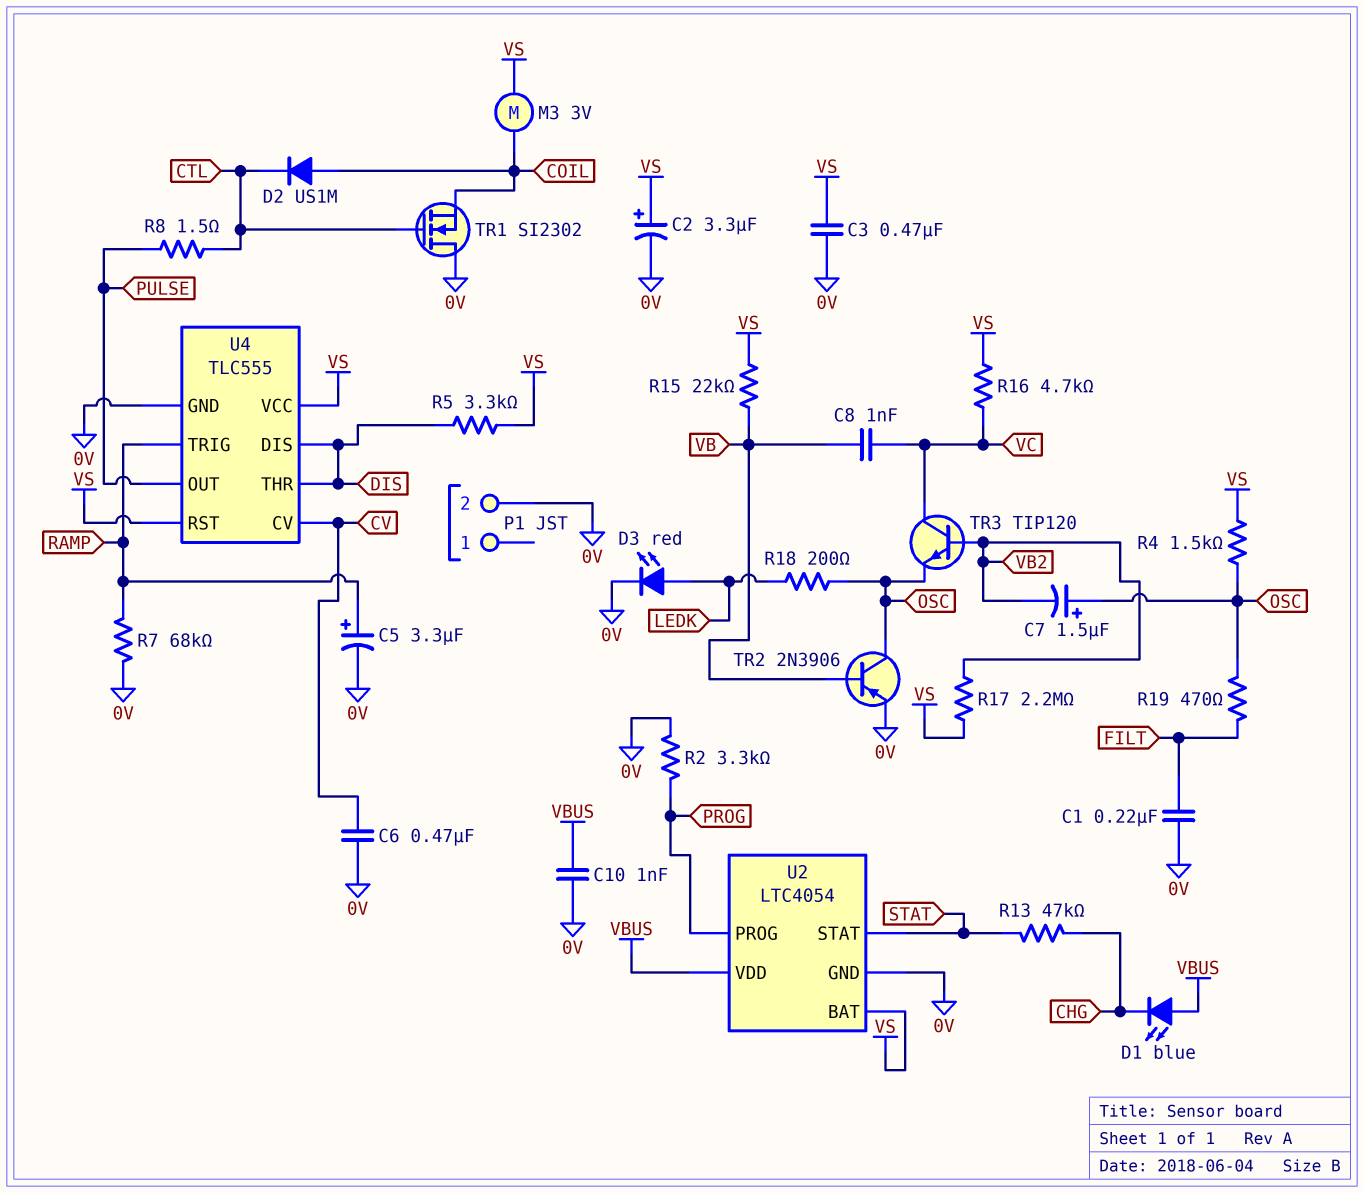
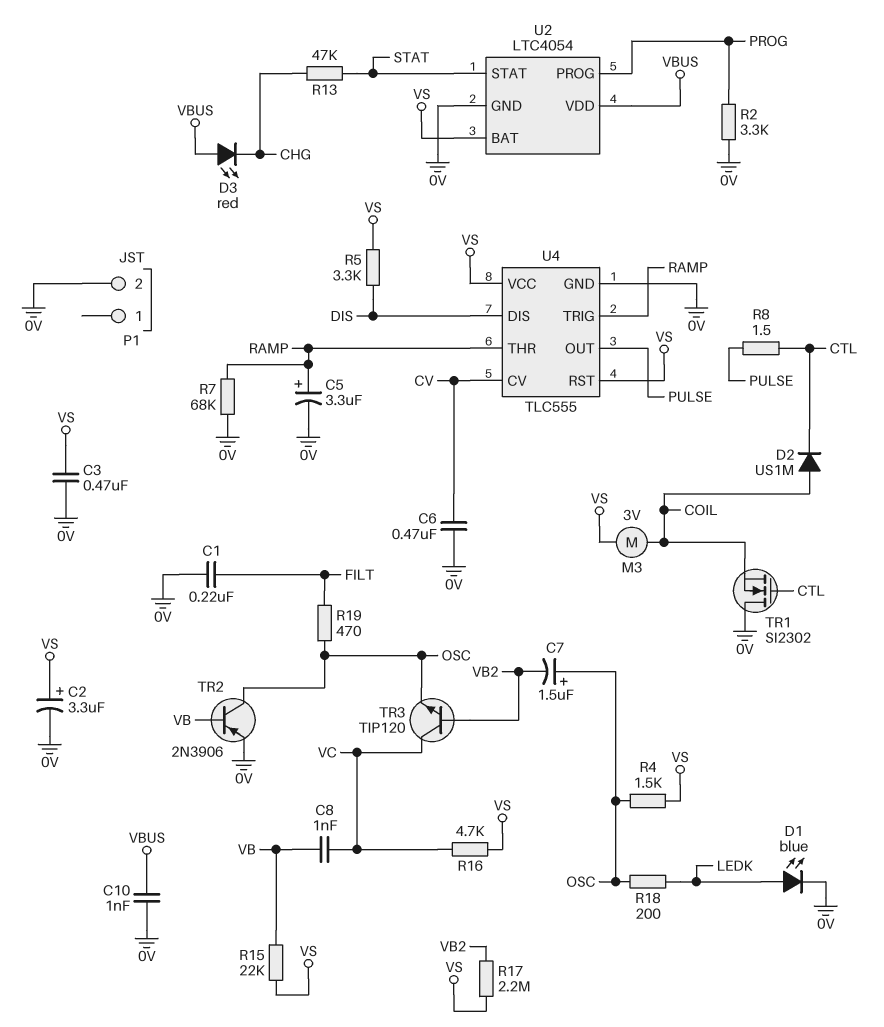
D1: LED blue (A VBUS, K CHG) -> LED blue (A LEDK, K 0V)
D3: LED red (A LEDK, K 0V) -> LED red (A VBUS, K CHG)
U4 pin THR: DIS -> RAMP

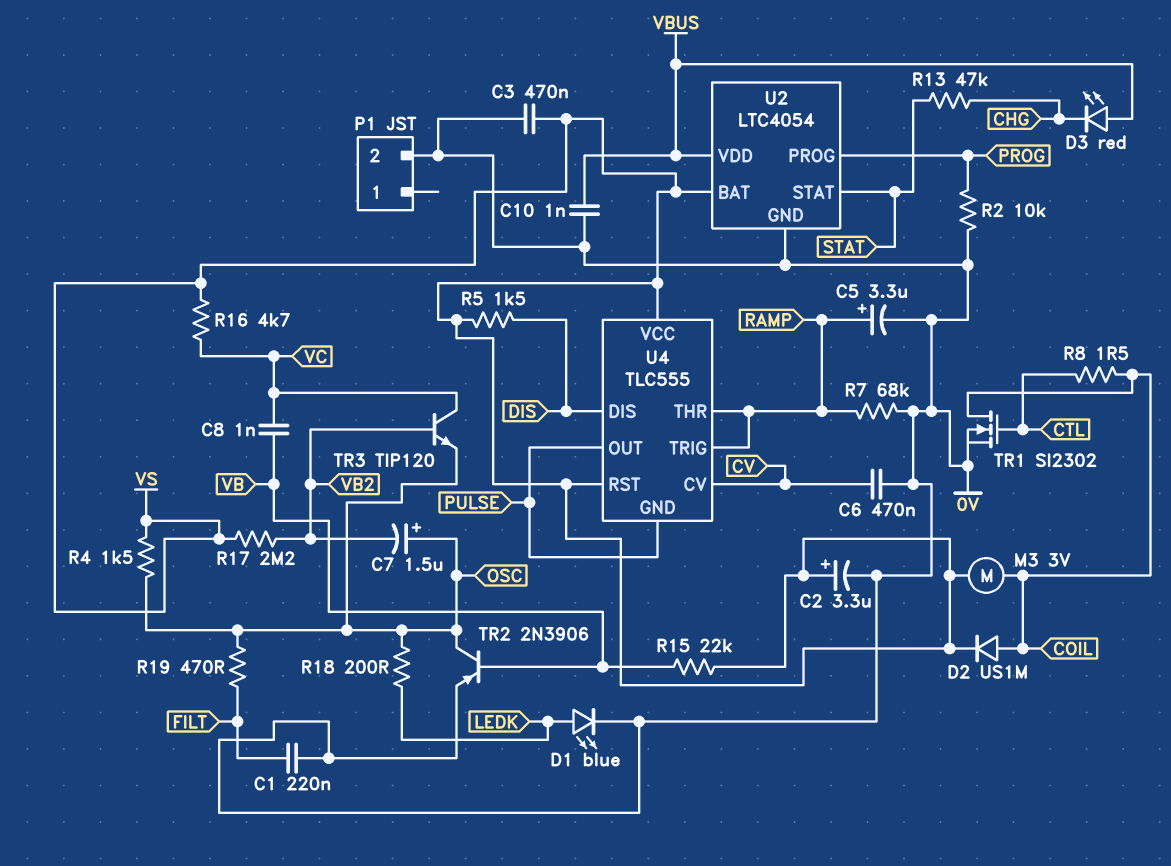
D2: diode US1M (A COIL, K CTL) -> diode US1M (A COIL, K VS)
R2: 3.3k (0V, PROG) -> 10k (0V, PROG)
R5: 3.3k (DIS, VS) -> 1.5k (DIS, VS)
R8: 1.5 (CTL, PULSE) -> 1.5 (COIL, CTL)
TR1: NMOS SI2302 (G CTL, D 0V, S COIL) -> NMOS SI2302 (G CTL, D COIL, S 0V)
U4 pin GND: 0V -> PULSE

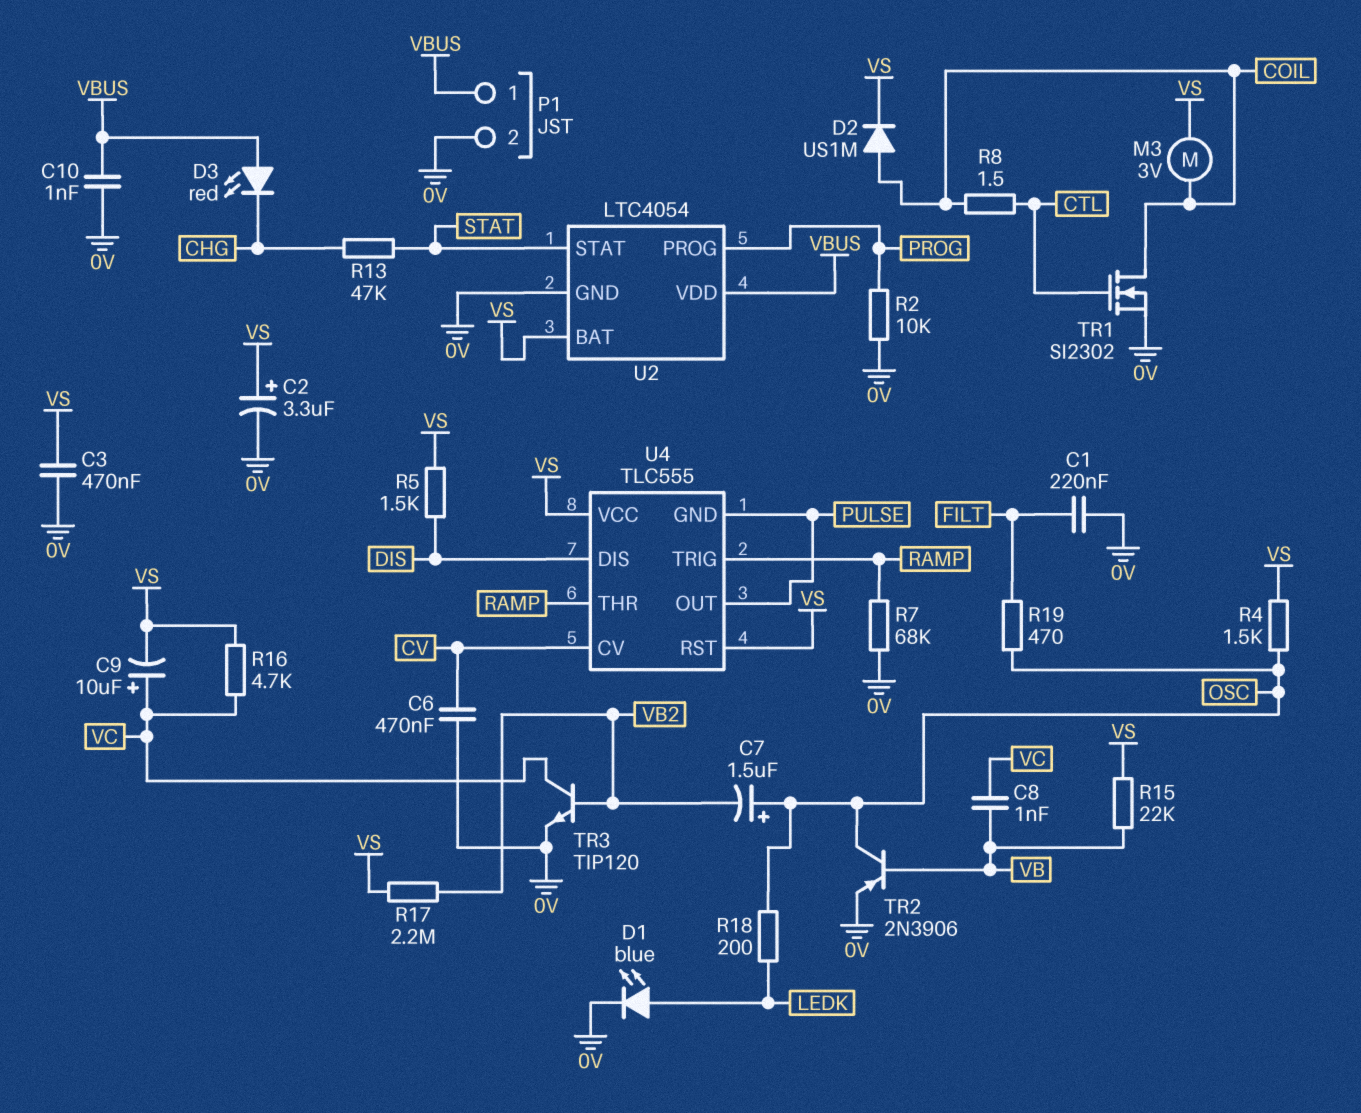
C5: 3.3uF (plus RAMP, minus 0V) -> none
C9: none -> 10uF (plus VC, minus VS)
P1 pin 1: none -> VBUS
TR3: NPN TIP120 (B VB2, C VC, E OSC) -> NPN TIP120 (B VB2, C VC, E 0V)

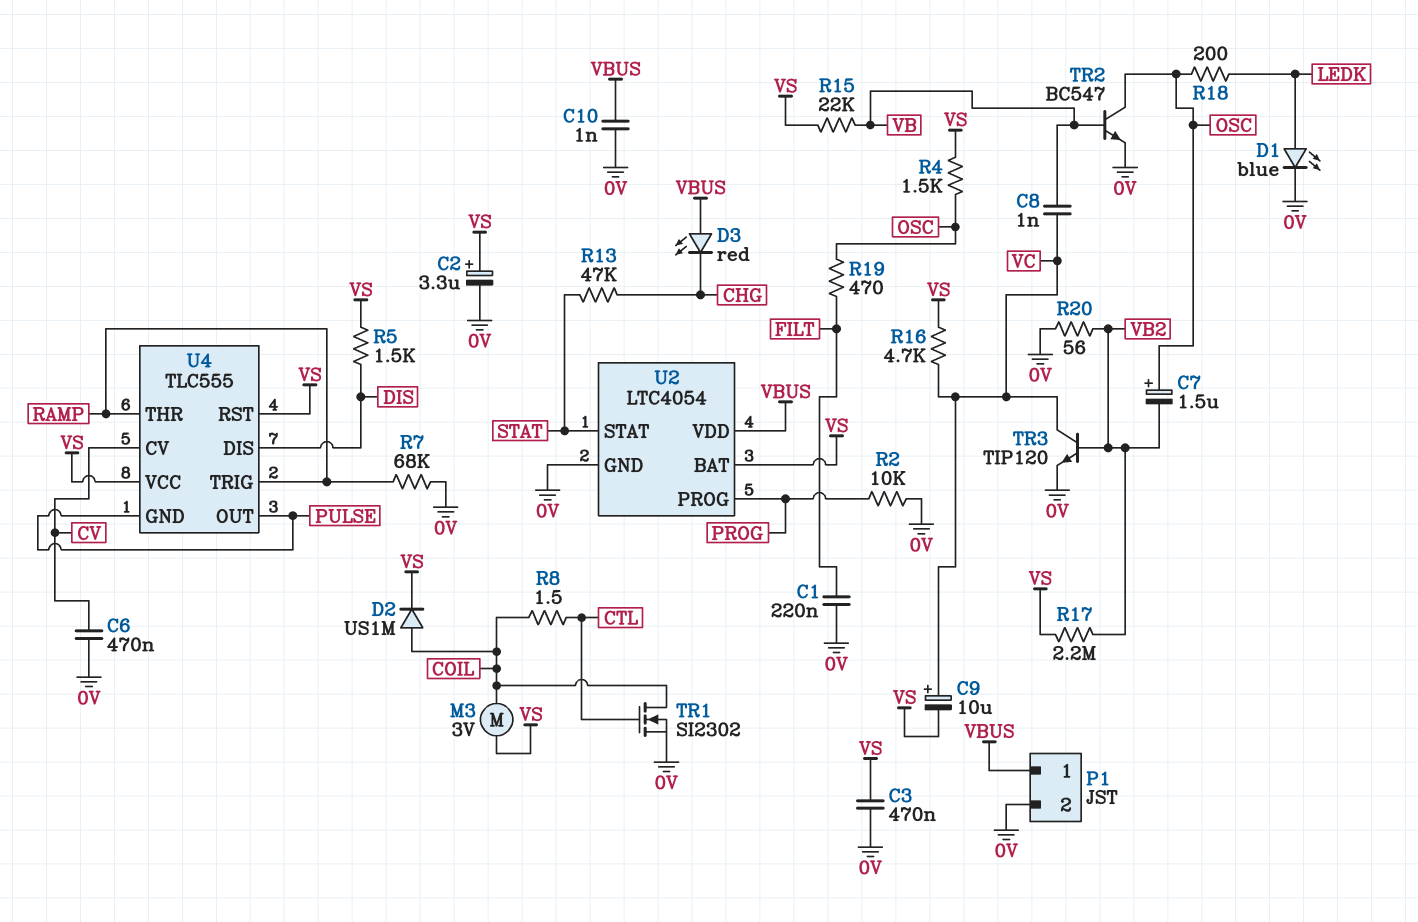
R20: none -> 56 (0V, VB2)
TR2: PNP 2N3906 (B VB, C OSC, E 0V) -> NPN BC547 (B VB, C OSC, E 0V)

